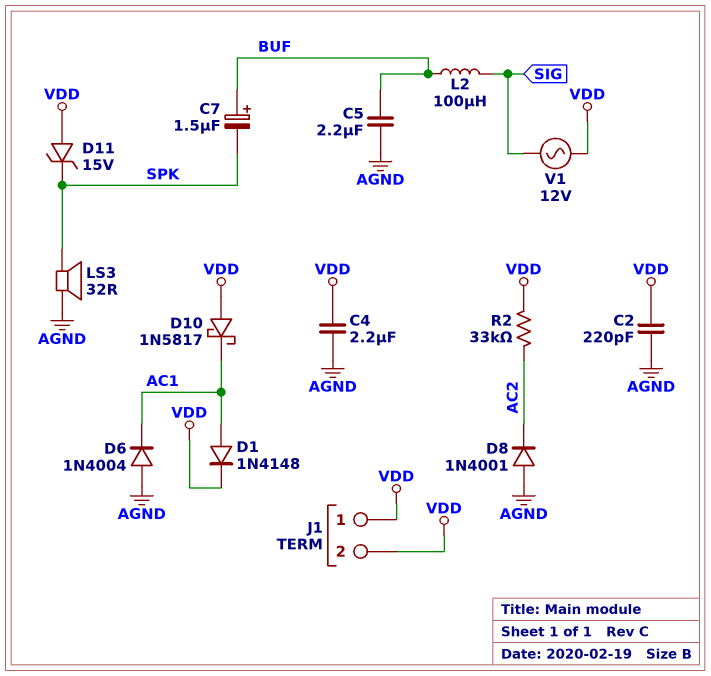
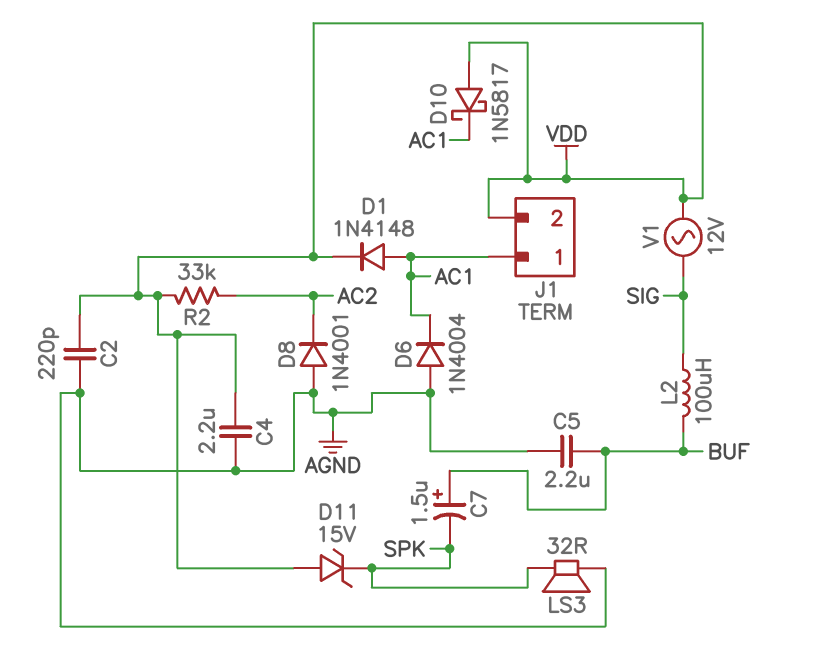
J1 pin 1: VDD -> AC1

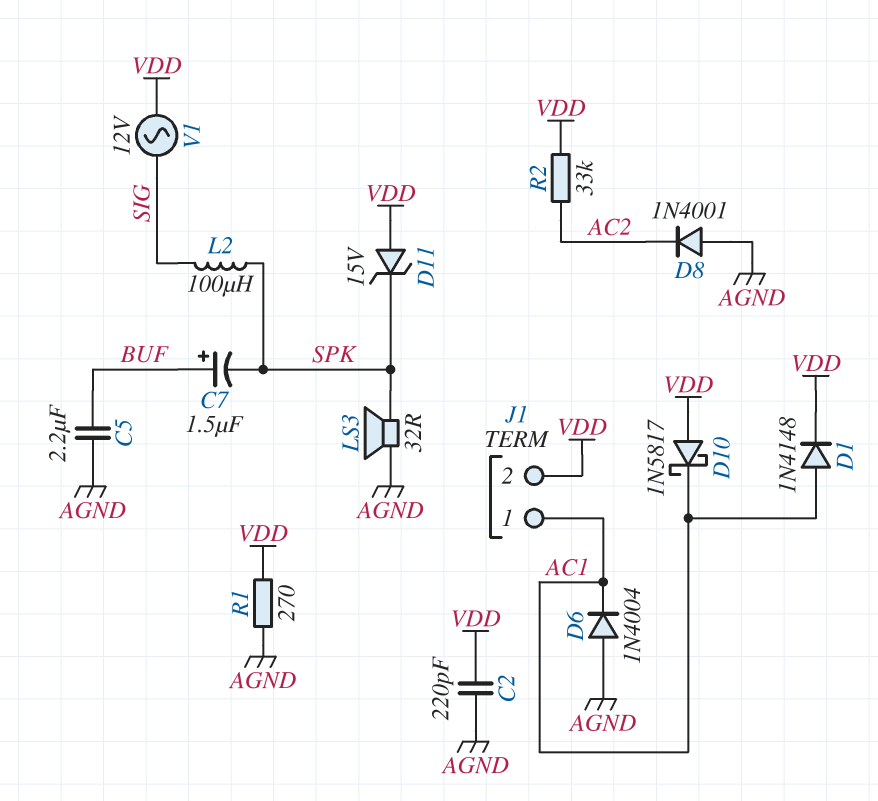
C4: 2.2uF (AGND, VDD) -> none
L2: 100uH (BUF, SIG) -> 100uH (SIG, SPK)
R1: none -> 270 (AGND, VDD)

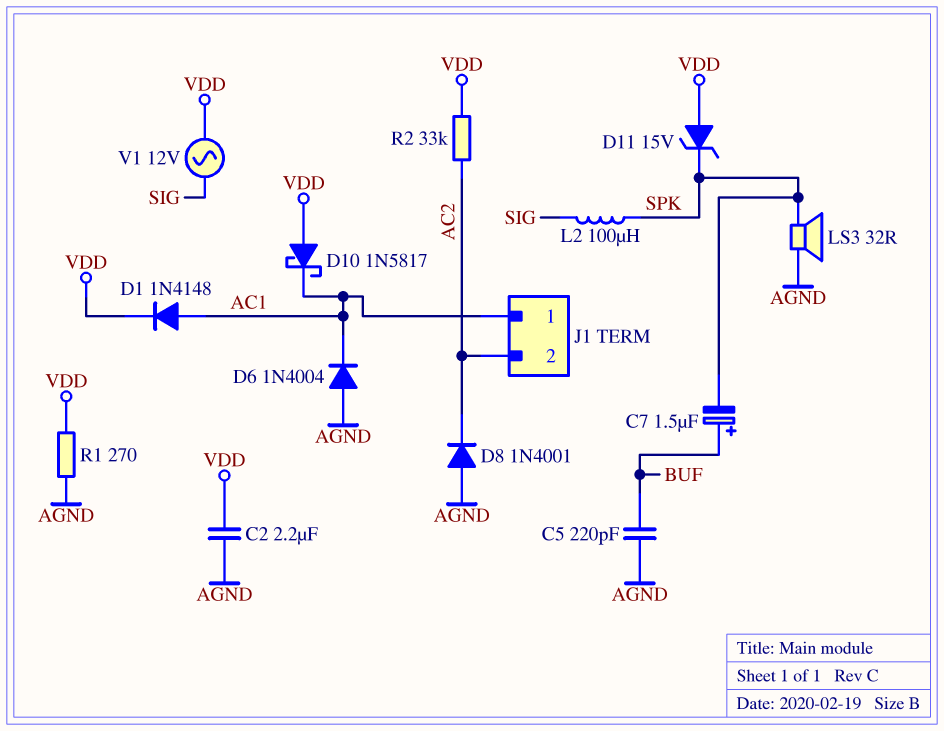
C2: 220pF (AGND, VDD) -> 2.2uF (AGND, VDD)
C5: 2.2uF (AGND, BUF) -> 220pF (AGND, BUF)
J1 pin 2: VDD -> AC2

